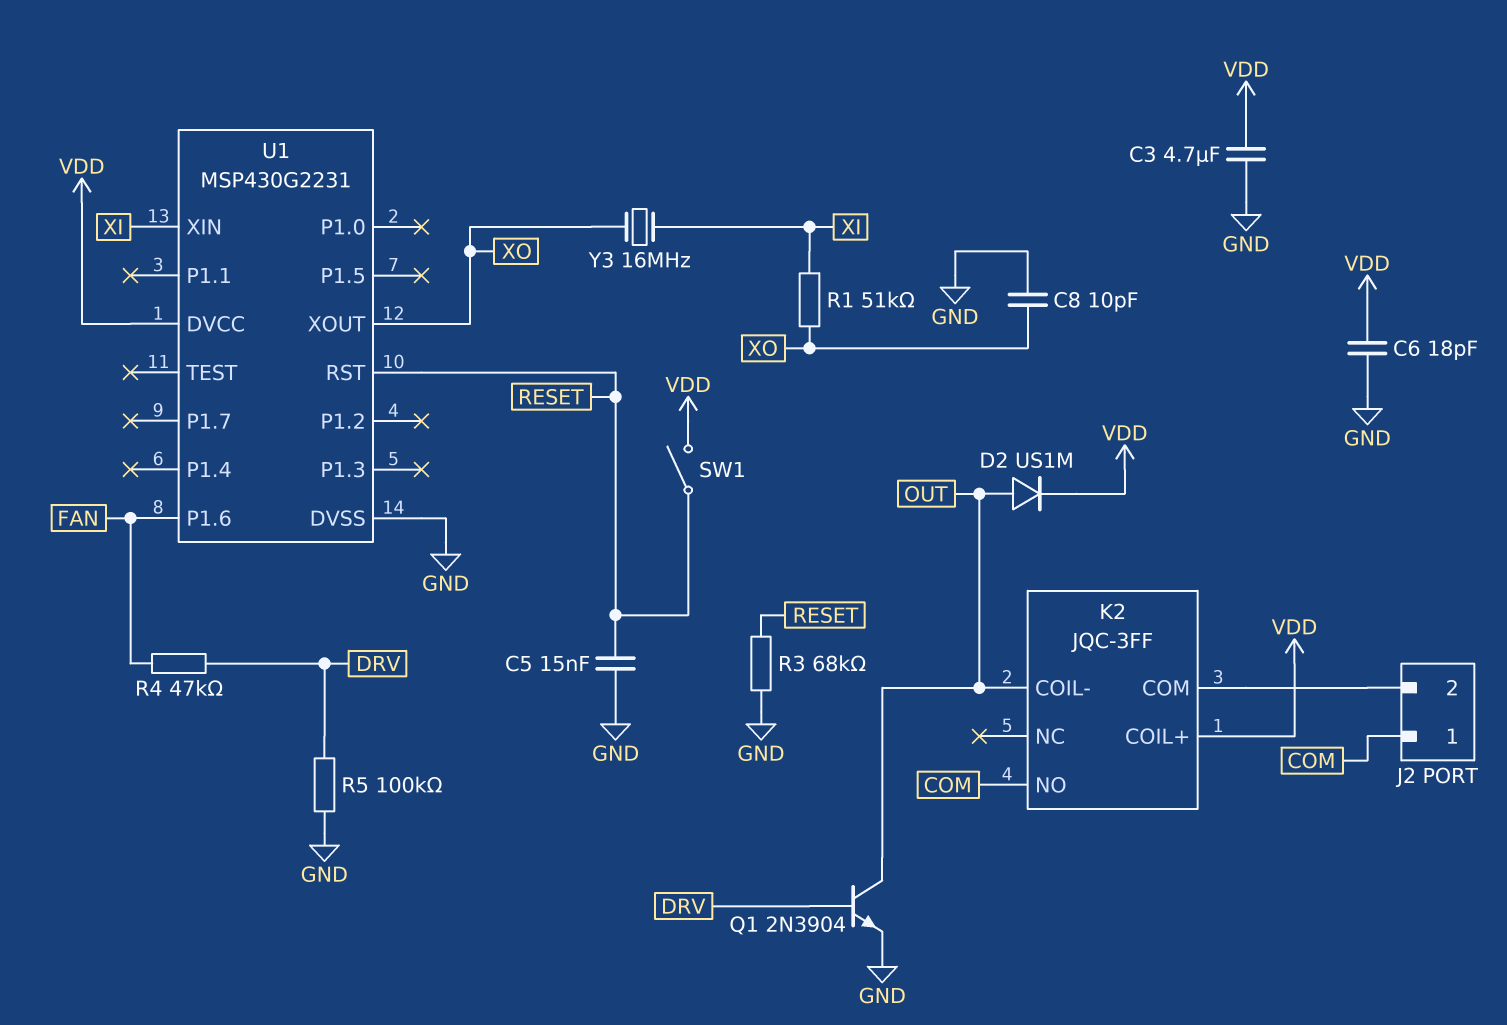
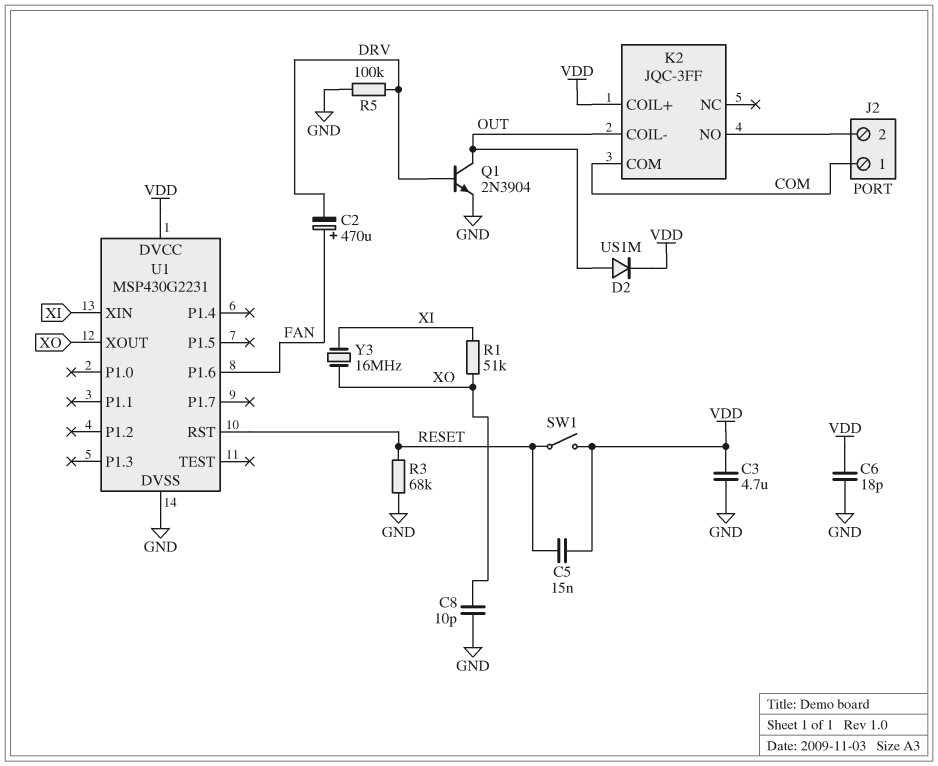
C2: none -> 470uF (plus FAN, minus DRV)
C5: 15nF (GND, RESET) -> 15nF (RESET, VDD)
K2 pin COM: J2/2 -> COM
K2 pin NO: COM -> J2/2
R4: 47k (DRV, FAN) -> none

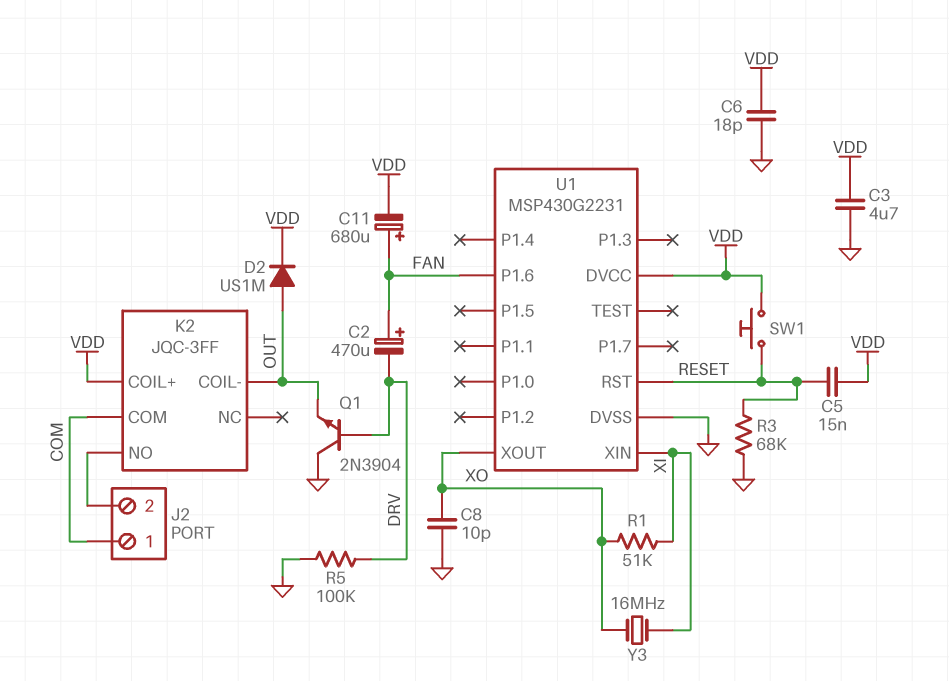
C11: none -> 680uF (plus FAN, minus VDD)
Q1: NPN 2N3904 (B DRV, C OUT, E GND) -> NPN 2N3904 (B DRV, C GND, E OUT)
SW1: switch (RESET, VDD) -> button (RESET, VDD)

